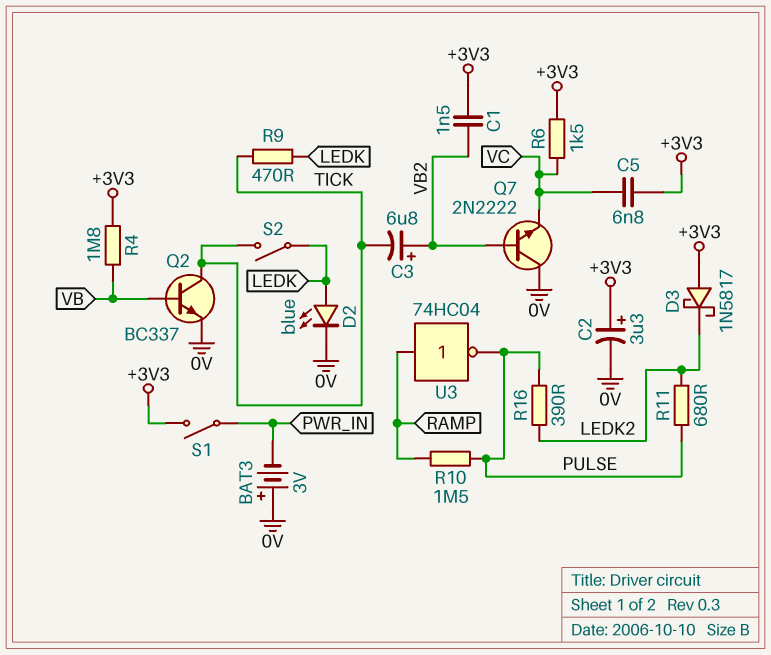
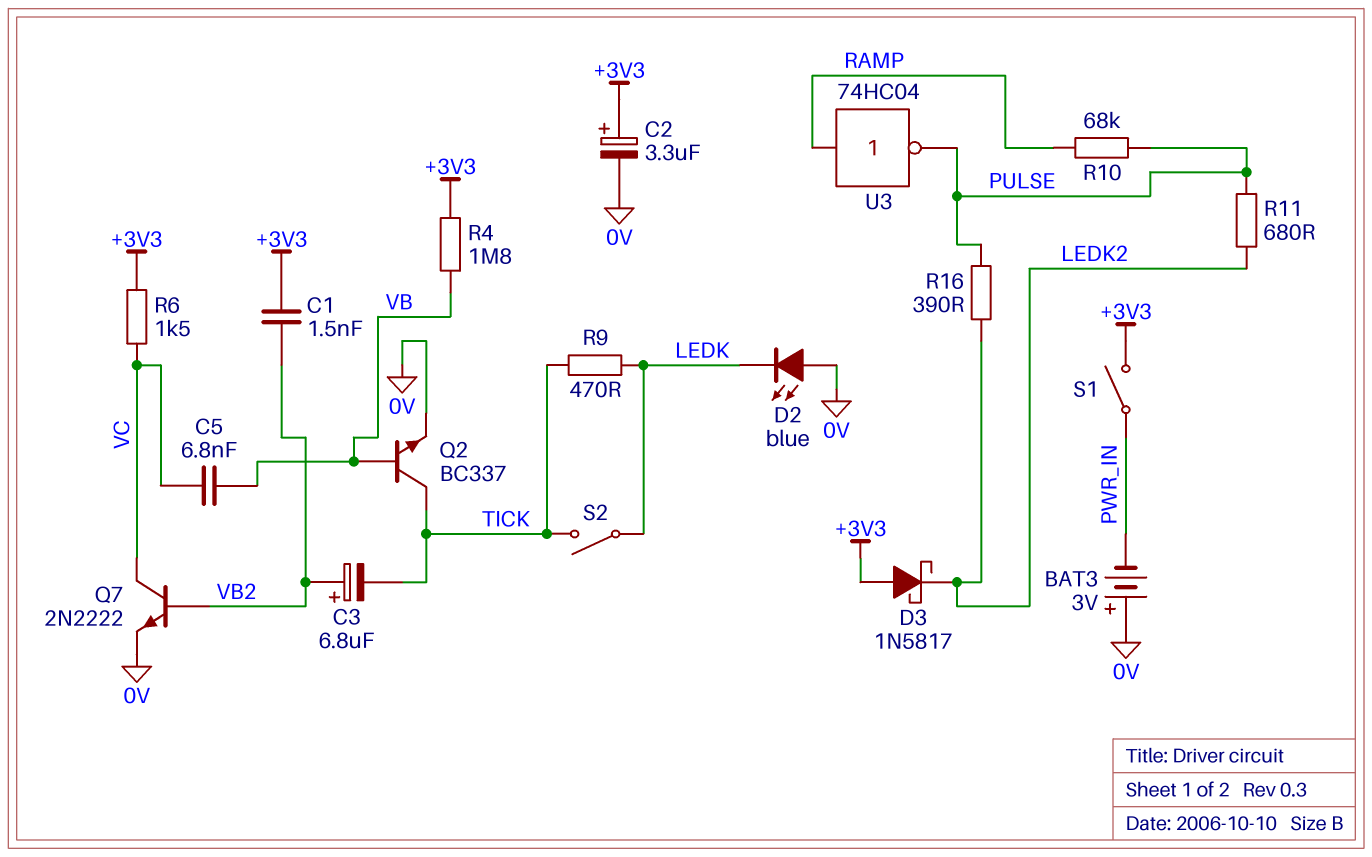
C5: 6.8nF (+3V3, VC) -> 6.8nF (VB, VC)
D2: LED blue (A LEDK, K 0V) -> LED blue (A 0V, K LEDK)
Q7: NPN 2N2222 (B VB2, C 0V, E VC) -> NPN 2N2222 (B VB2, C VC, E 0V)
R10: 1.5M (PULSE, RAMP) -> 68k (PULSE, RAMP)

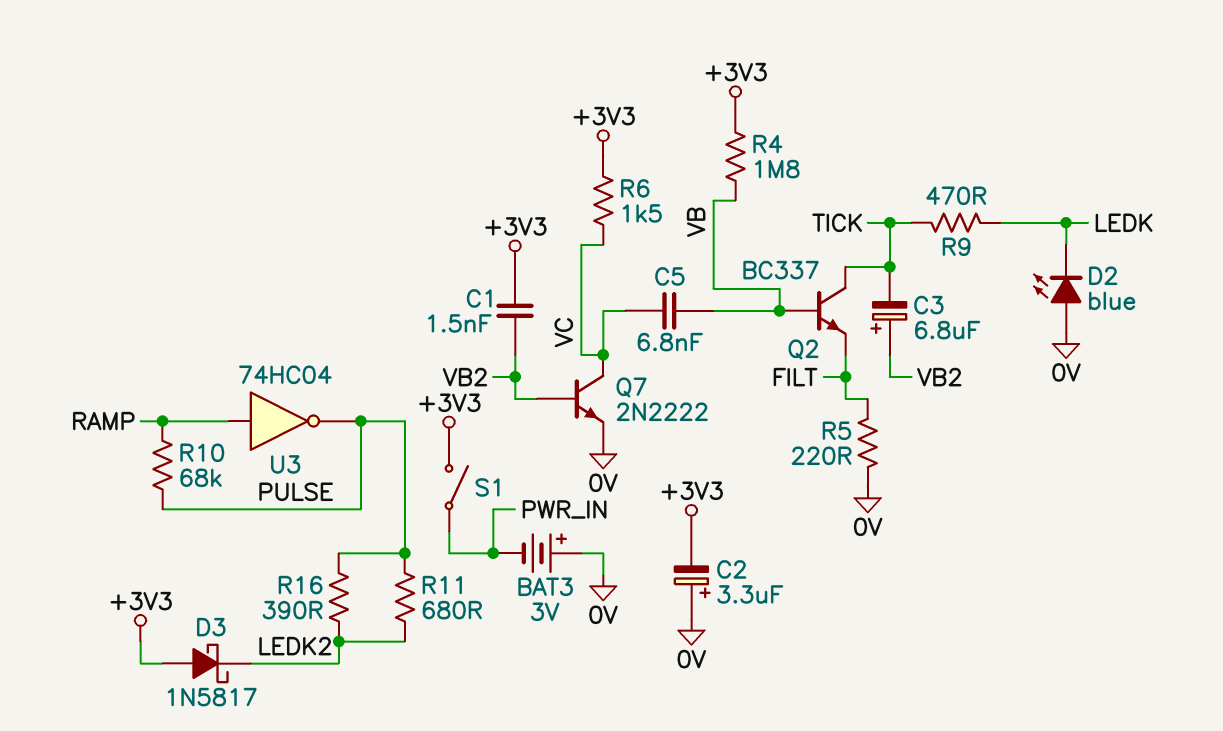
C2: 3.3uF (plus +3V3, minus 0V) -> 3.3uF (plus 0V, minus +3V3)
Q2: NPN BC337 (B VB, C TICK, E 0V) -> NPN BC337 (B VB, C TICK, E FILT)
R5: none -> 220 (0V, FILT)
S2: switch (LEDK, TICK) -> none

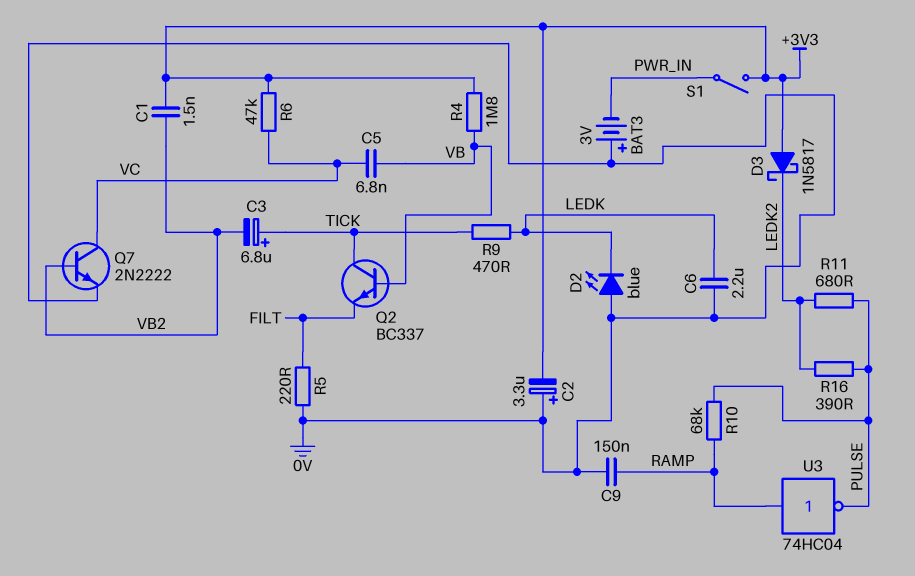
C3: 6.8uF (plus VB2, minus TICK) -> 6.8uF (plus TICK, minus VB2)
C6: none -> 2.2uF (0V, LEDK)
C9: none -> 150nF (0V, RAMP)
R6: 1.5k (+3V3, VC) -> 47k (+3V3, VC)

